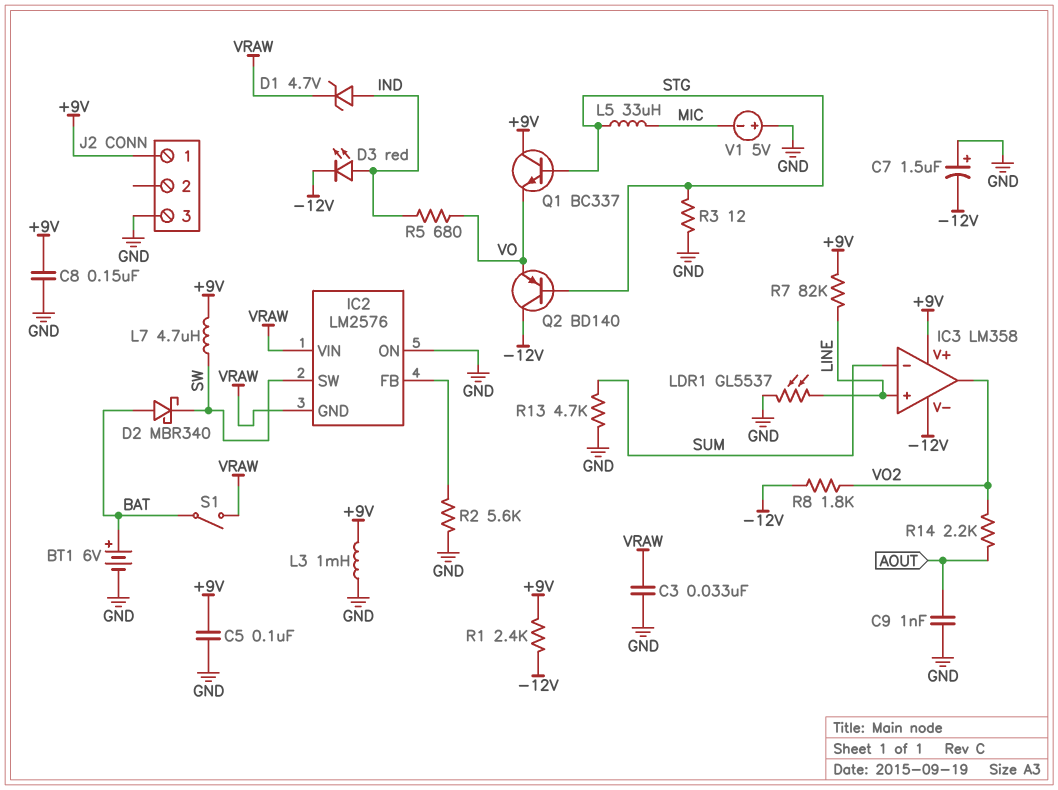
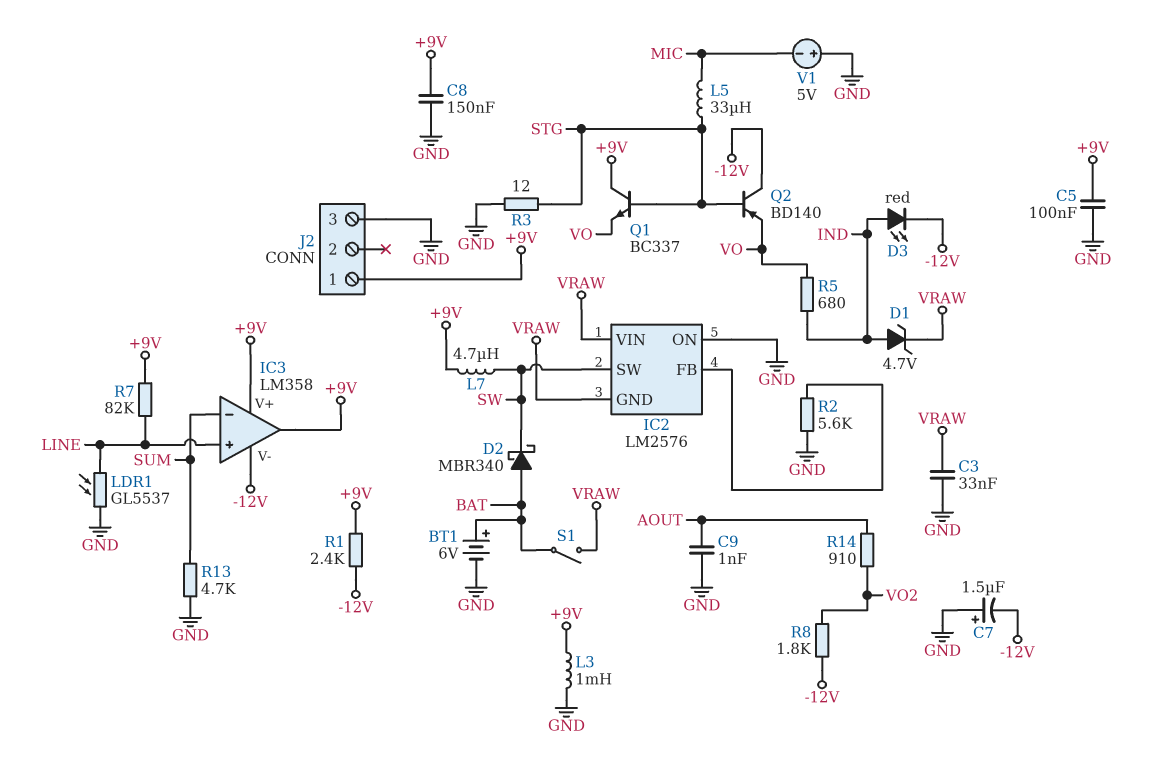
IC3 pin out: VO2 -> +9V
R14: 2.2k (AOUT, VO2) -> 910 (AOUT, VO2)

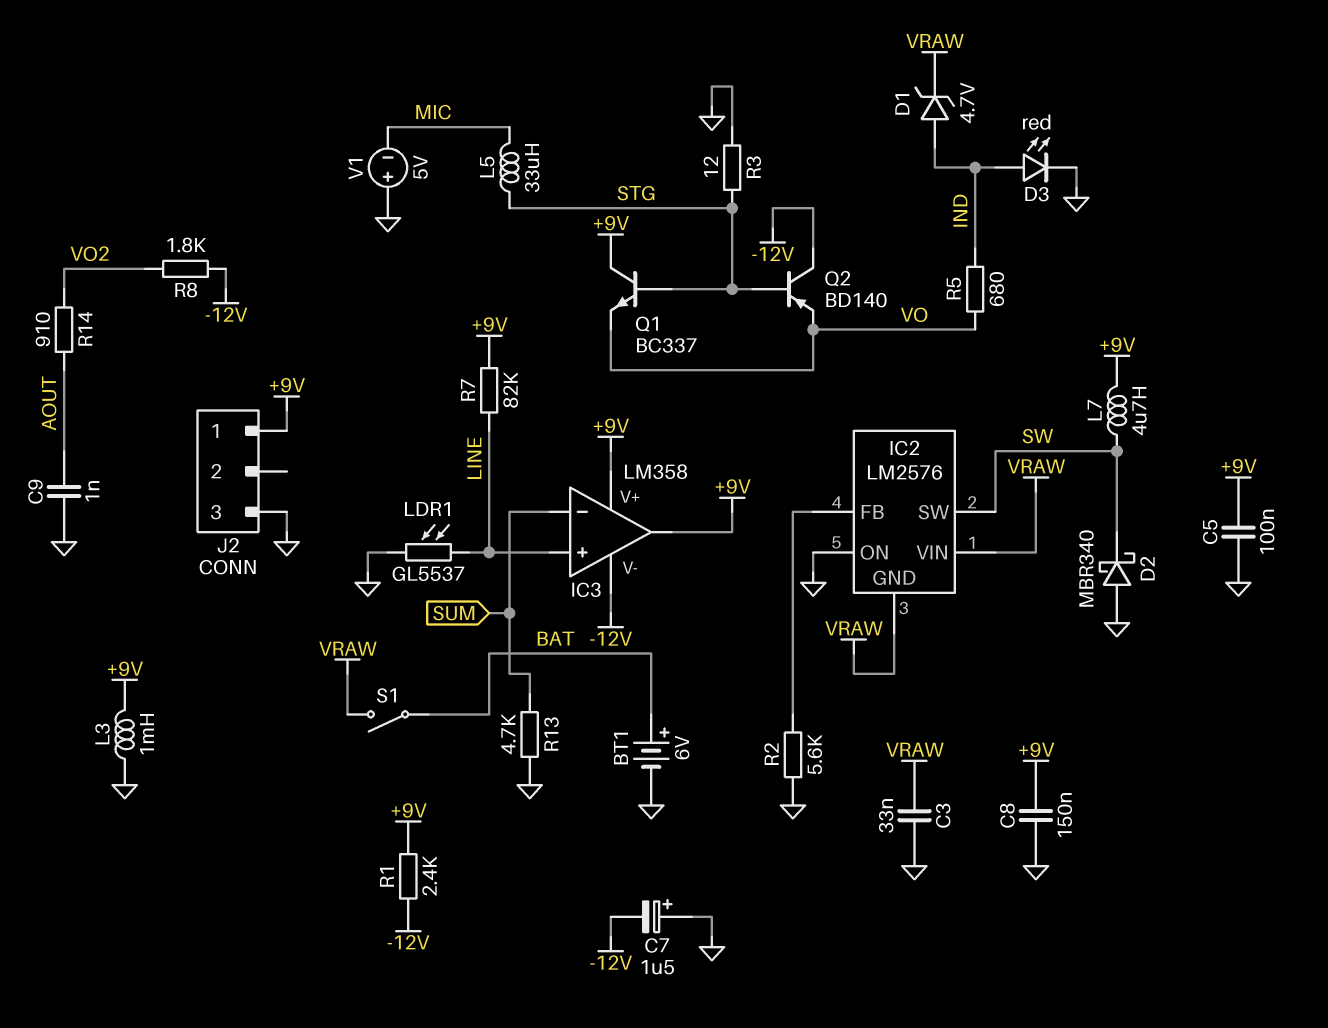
D2: schottky MBR340 (A BAT, K SW) -> schottky MBR340 (A GND, K SW)
D3: LED red (A IND, K -12V) -> LED red (A IND, K GND)

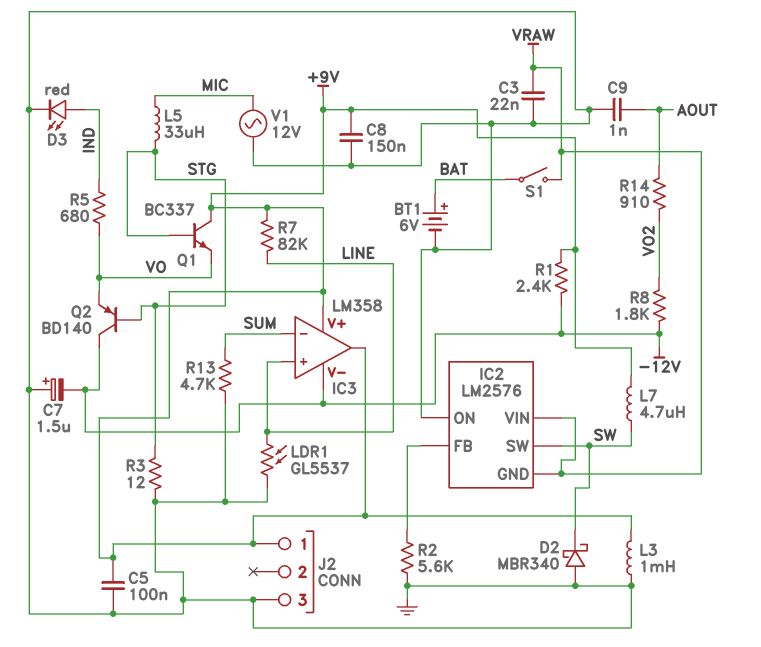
C3: 33nF (GND, VRAW) -> 22nF (GND, VRAW)
D1: zener 4.7V (A IND, K VRAW) -> none
V1: 5V (plus GND, minus MIC) -> AC 12V (GND, MIC)

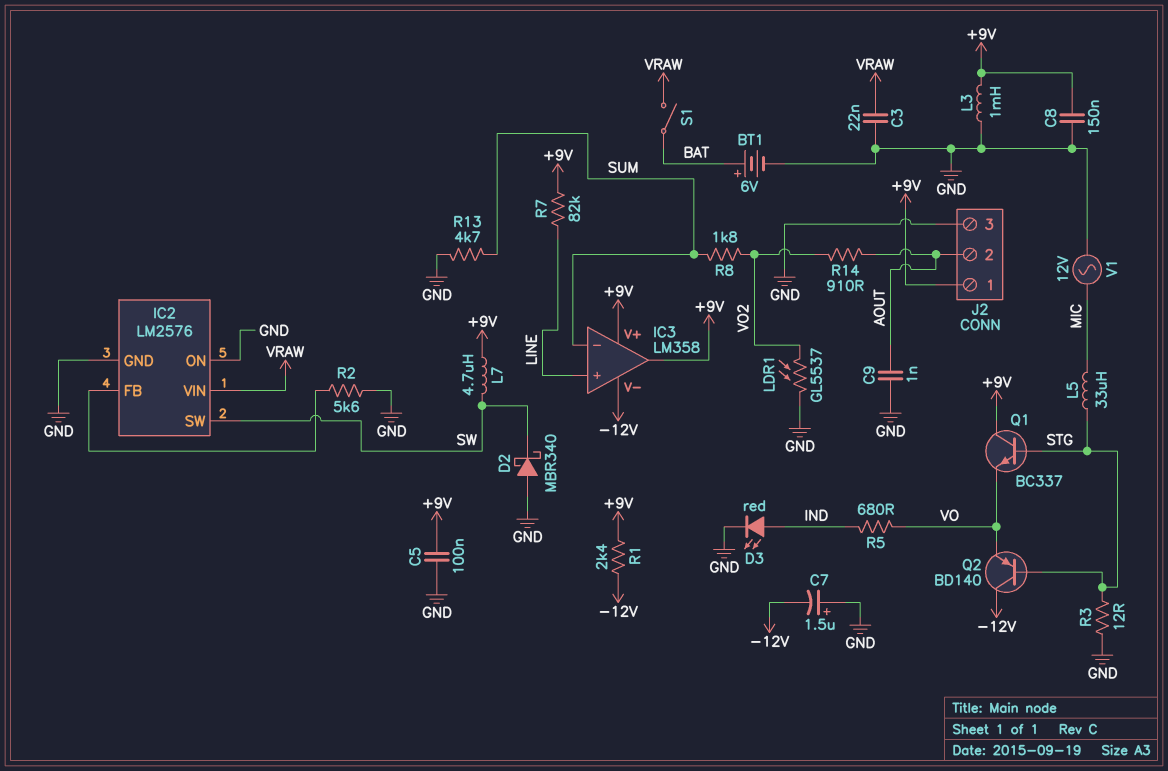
IC2 pin GND: VRAW -> GND
J2 pin 2: none -> AOUT
LDR1: GL5537 (GND, LINE) -> GL5537 (GND, VO2)
R8: 1.8k (-12V, VO2) -> 1.8k (SUM, VO2)

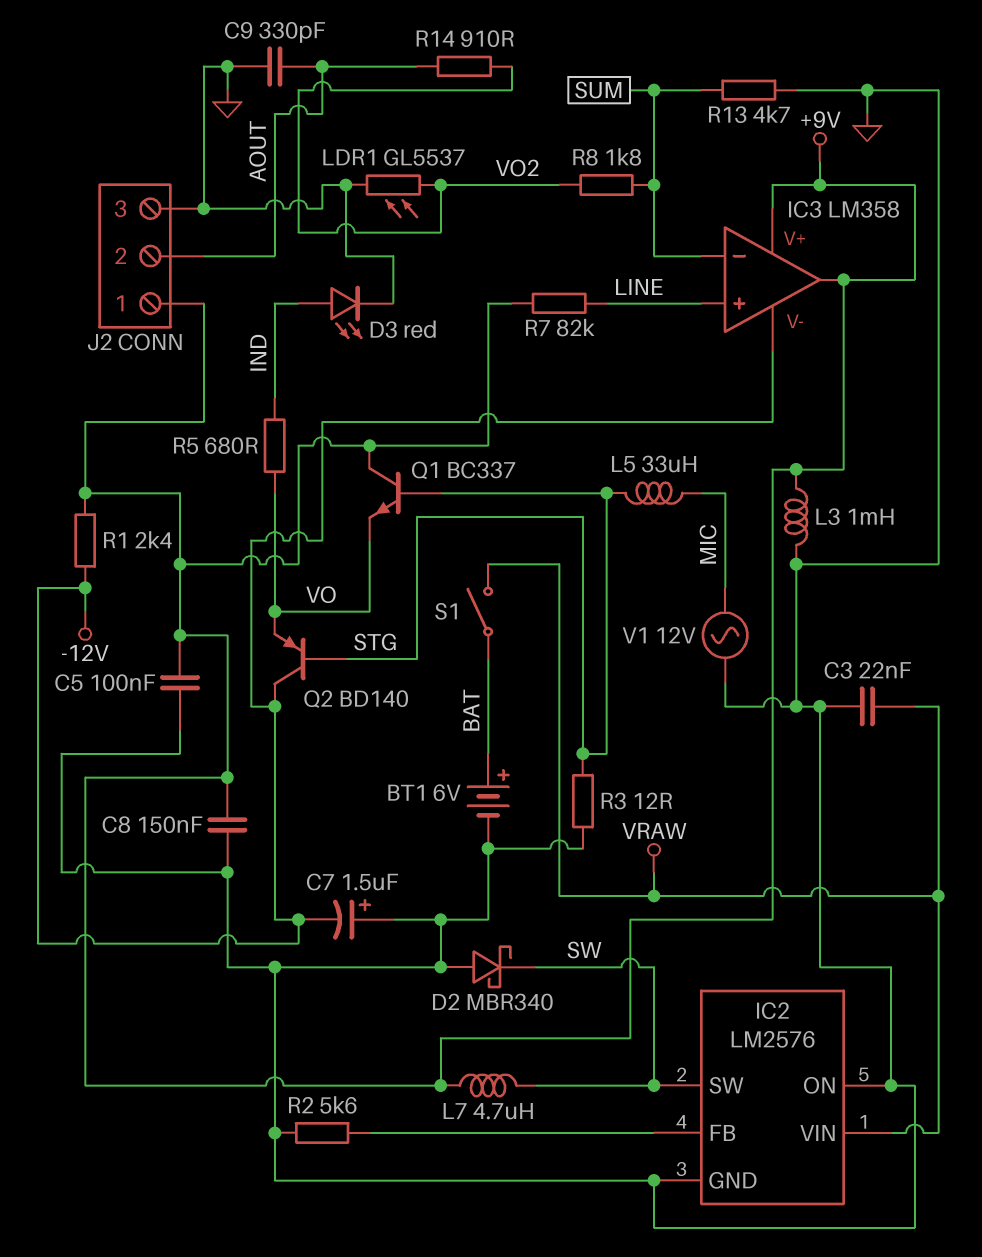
C9: 1nF (AOUT, GND) -> 330pF (AOUT, GND)

